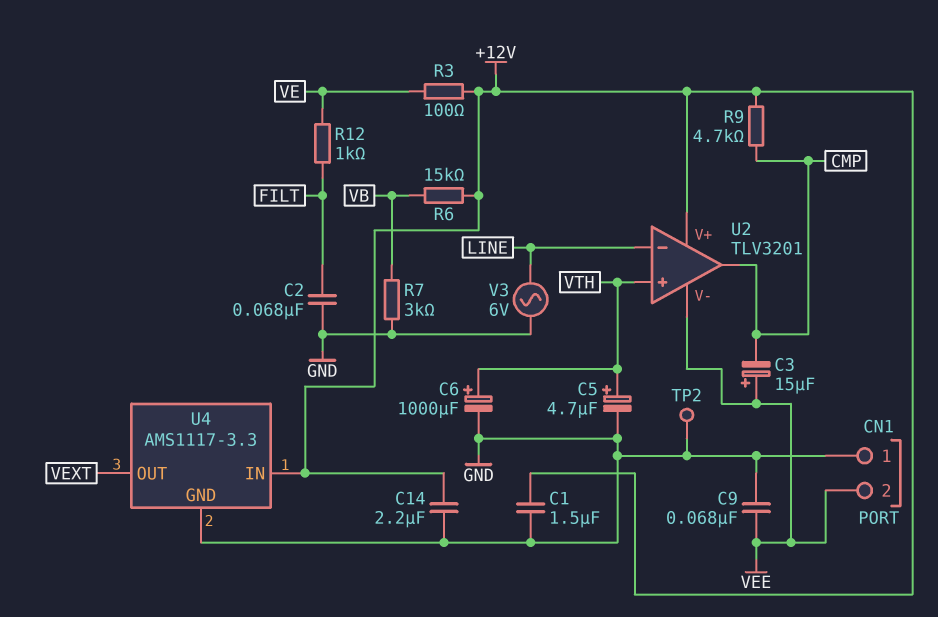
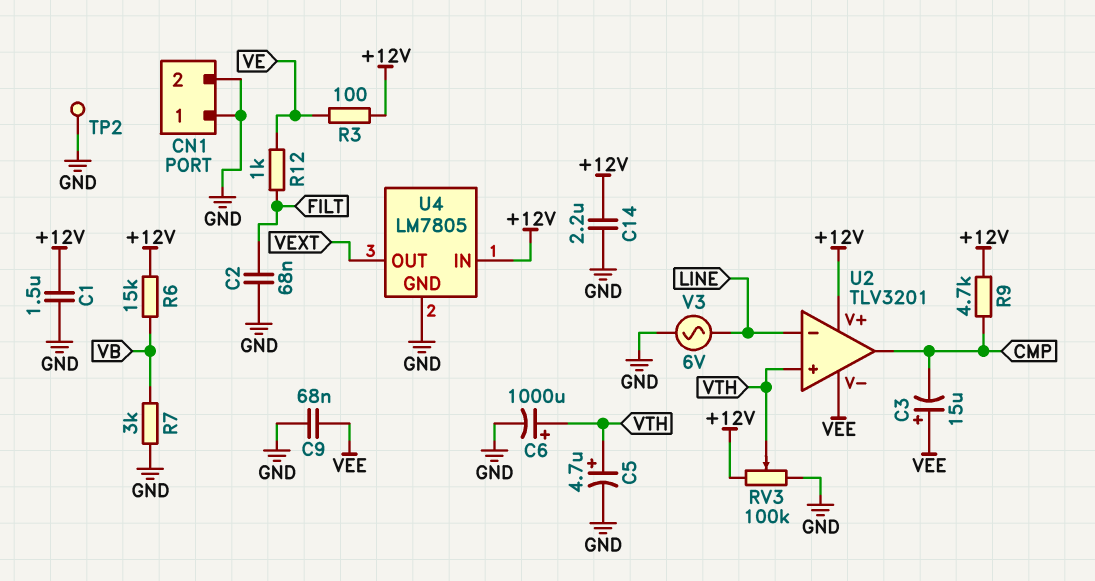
CN1 pin 2: VEE -> GND
RV3: none -> 100k (+12V, GND, wiper VTH)
U4: AMS1117-3.3 -> LM7805

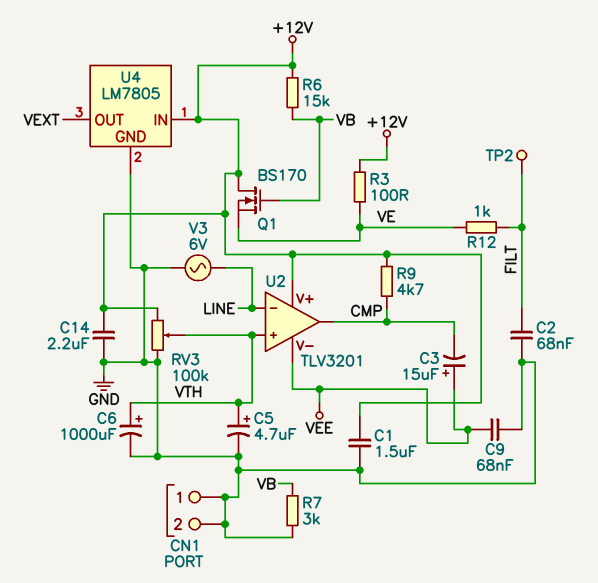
Q1: none -> NMOS BS170 (G VB, D +12V, S VE)
TP2: test point (GND) -> test point (FILT)

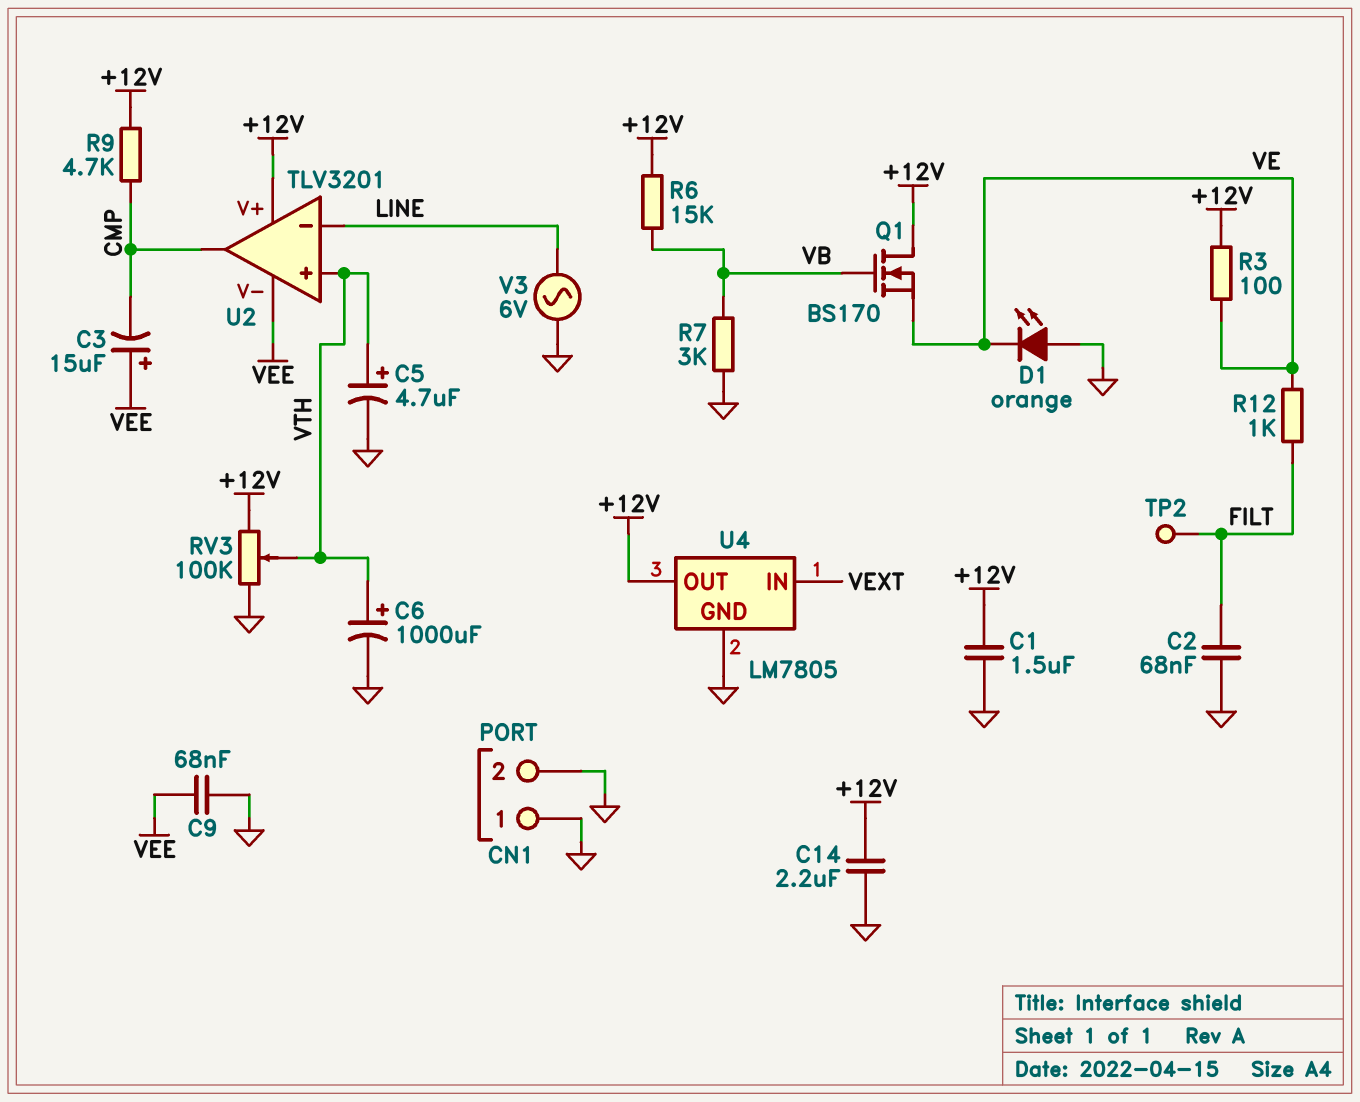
D1: none -> LED orange (A GND, K VE)
U4 pin IN: +12V -> VEXT
U4 pin OUT: VEXT -> +12V

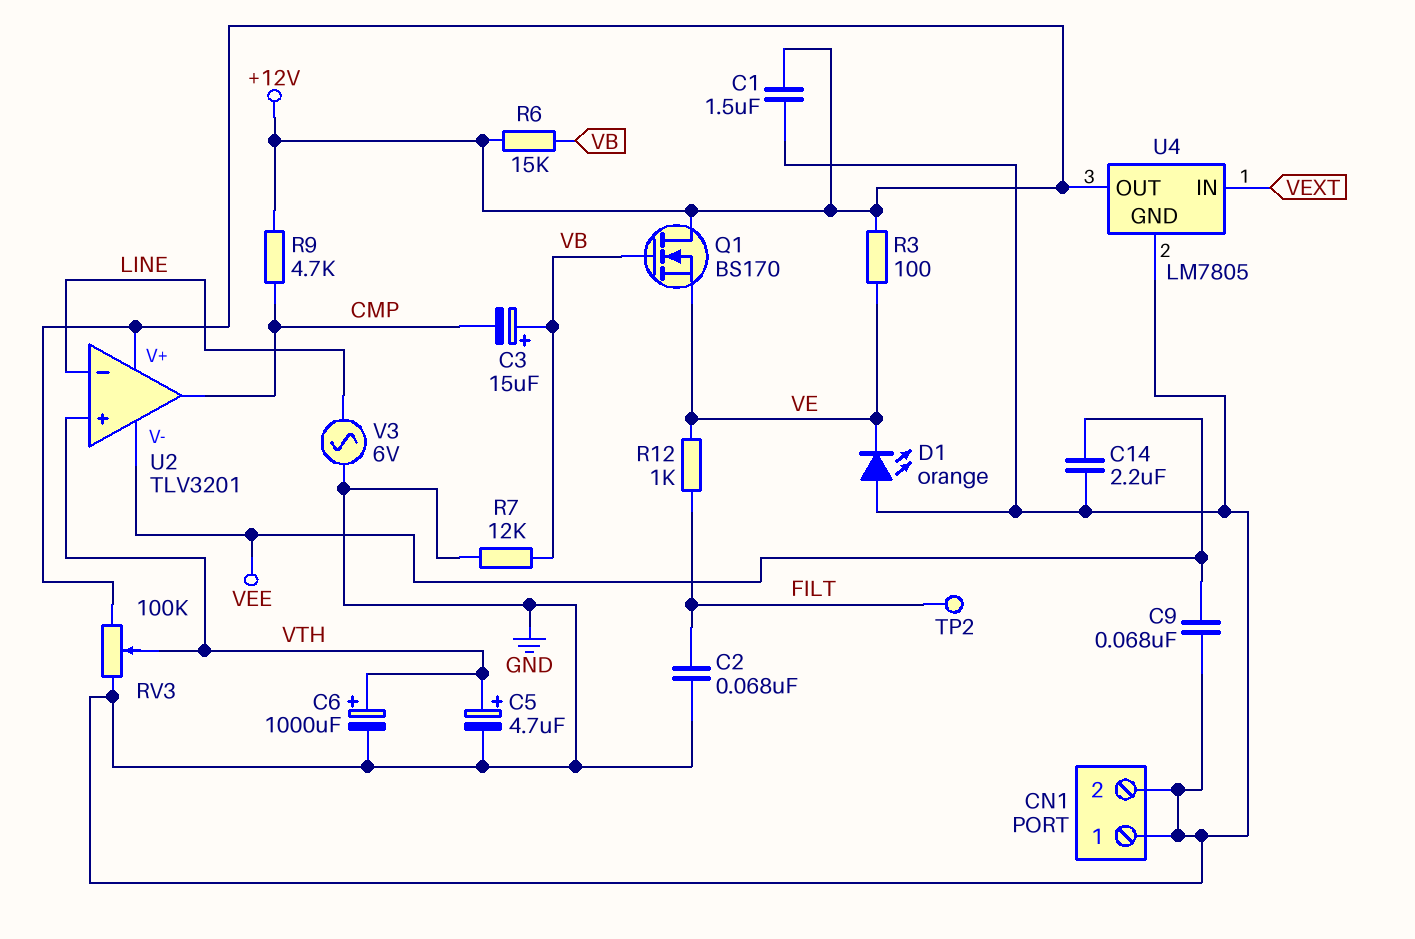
C3: 15uF (plus VEE, minus CMP) -> 15uF (plus VB, minus CMP)
C14: 2.2uF (+12V, GND) -> 2.2uF (GND, VEE)
R7: 3k (GND, VB) -> 12k (GND, VB)

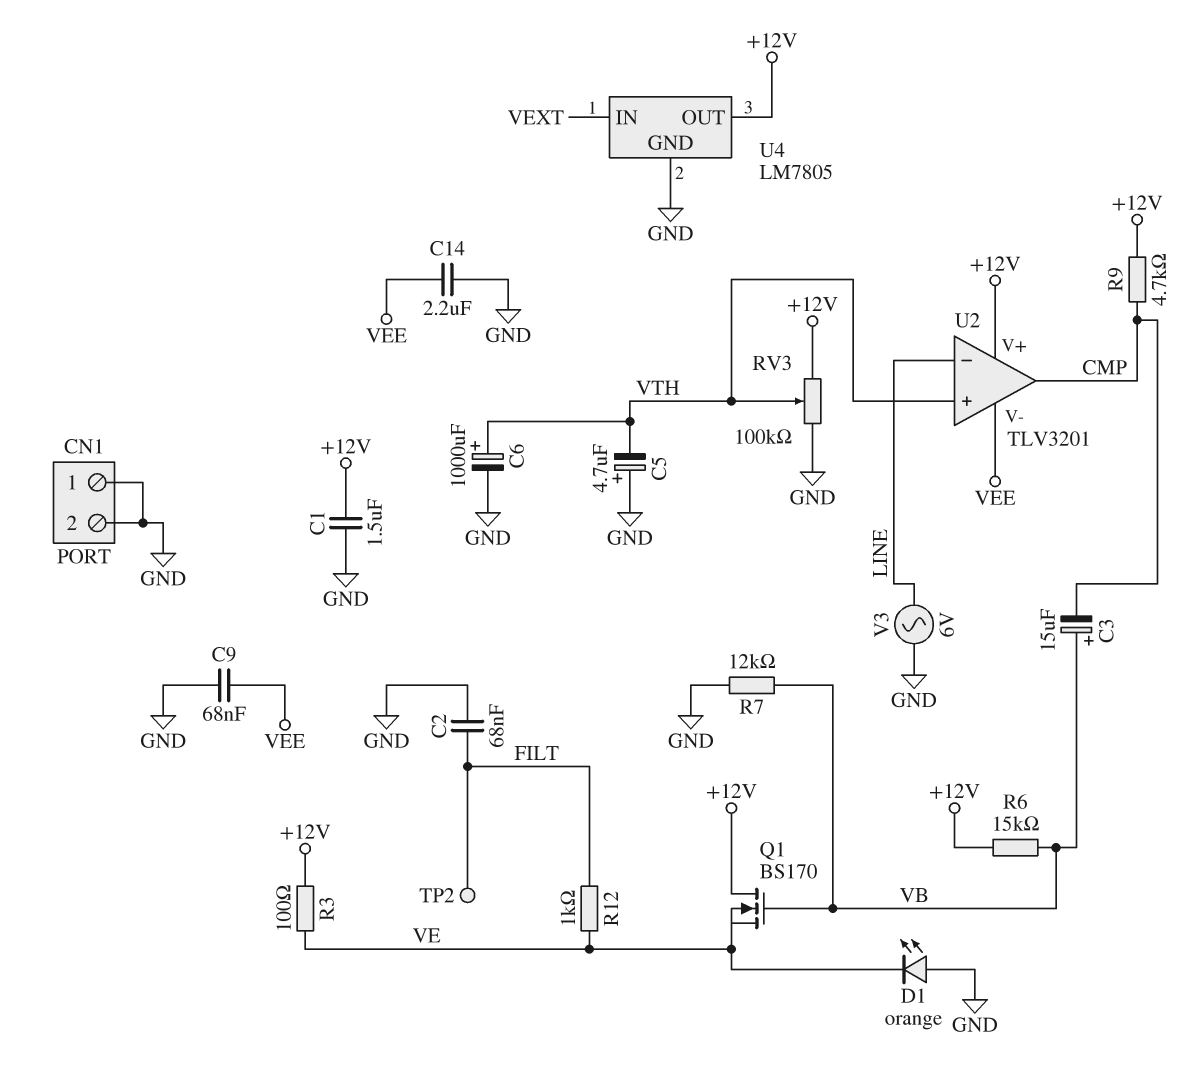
C5: 4.7uF (plus VTH, minus GND) -> 4.7uF (plus GND, minus VTH)

